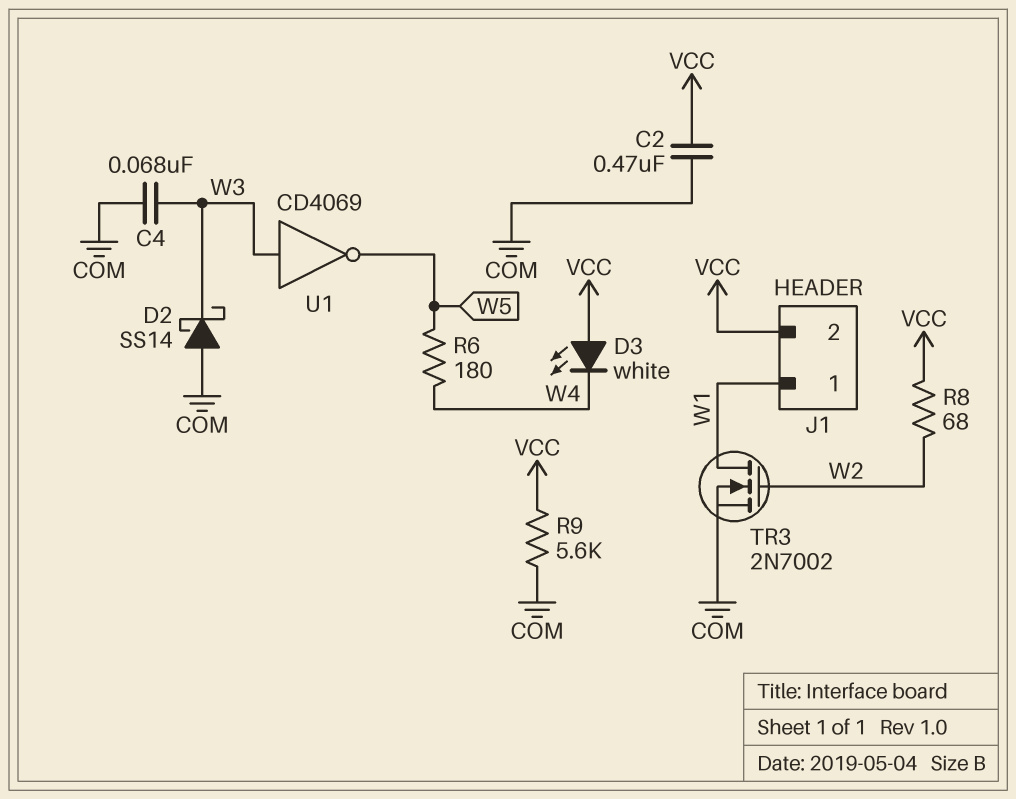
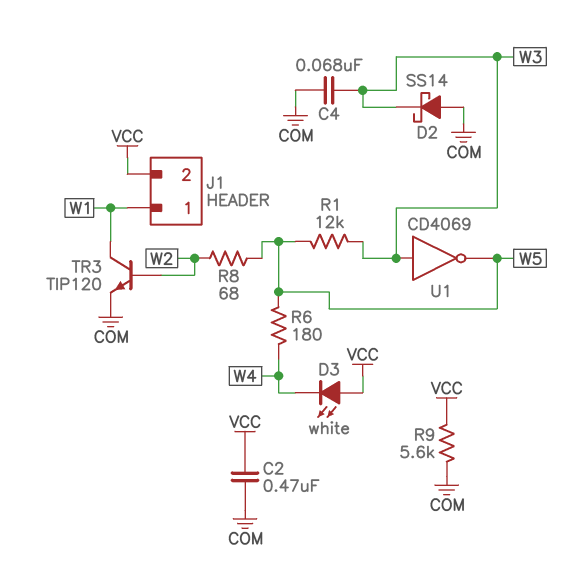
R1: none -> 12k (W3, W5)
R8: 68 (VCC, W2) -> 68 (W2, W5)
TR3: NMOS 2N7002 (G W2, D W1, S COM) -> NPN TIP120 (B W2, C W1, E COM)

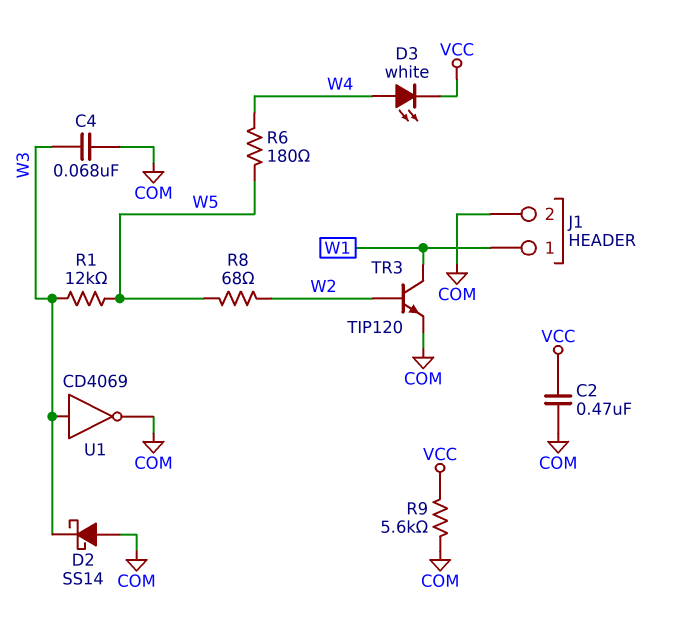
D3: LED white (A VCC, K W4) -> LED white (A W4, K VCC)
J1 pin 2: VCC -> COM
U1: NOT CD4069 (in W3, out W5) -> NOT CD4069 (in W3, out COM)

